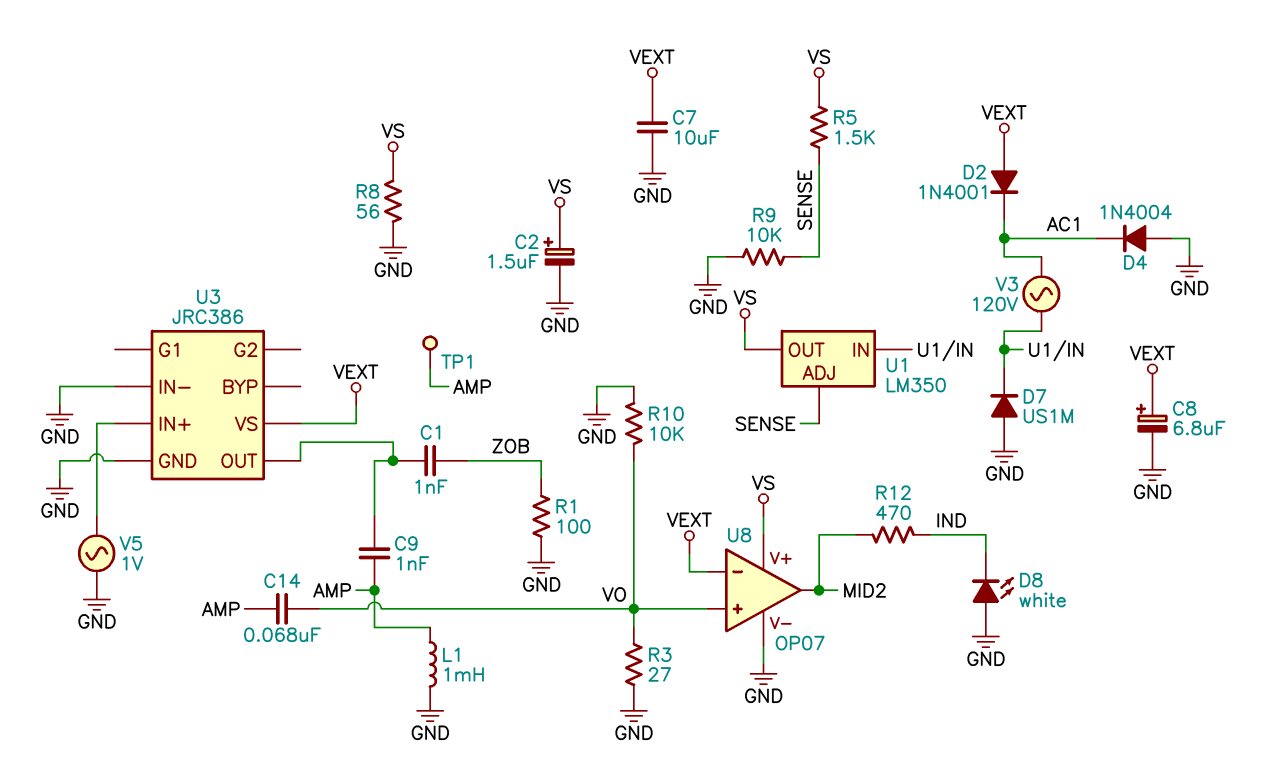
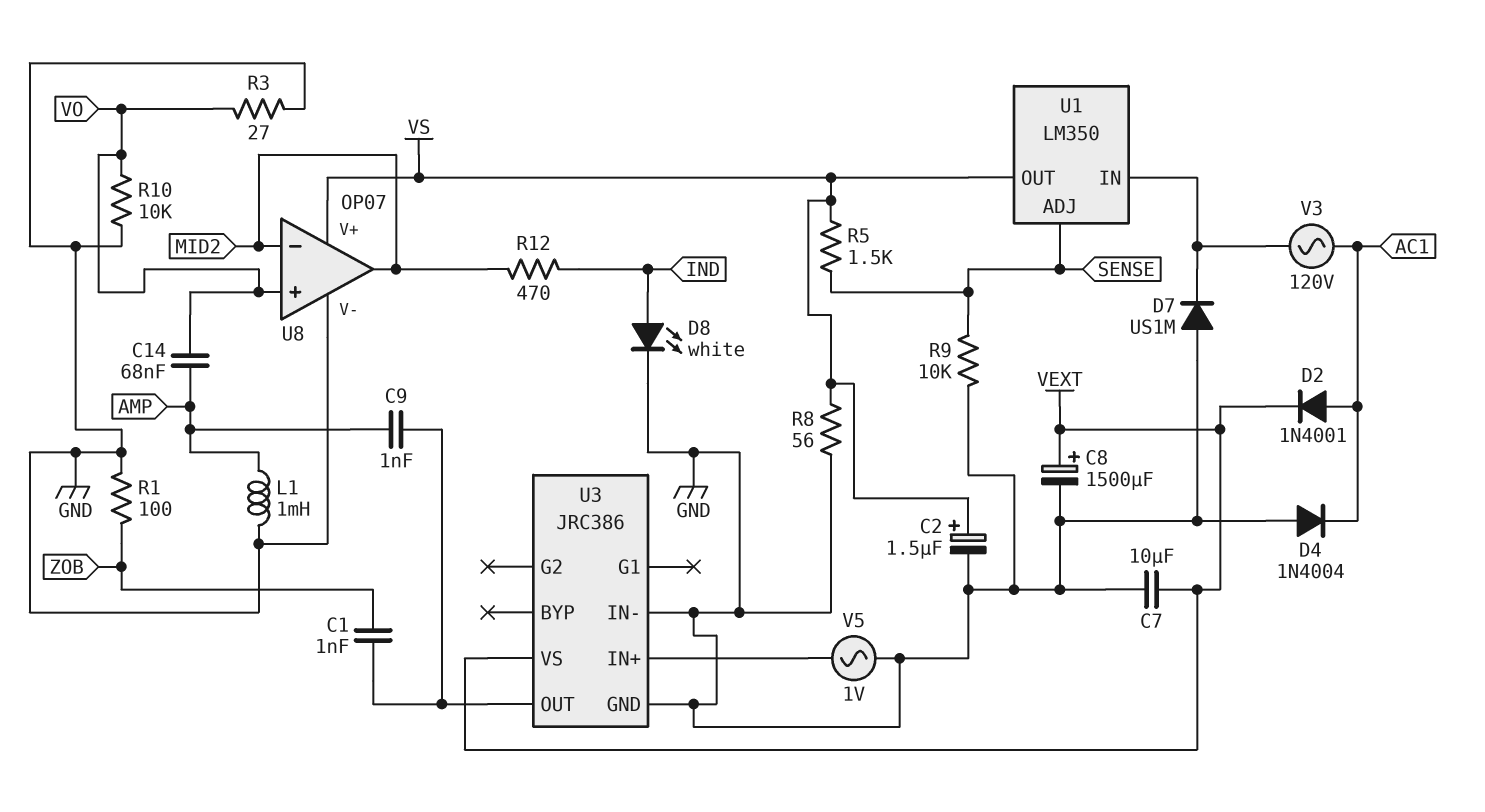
C8: 6.8uF (plus VEXT, minus GND) -> 1500uF (plus VEXT, minus GND)
D2: diode 1N4001 (A VEXT, K AC1) -> diode 1N4001 (A AC1, K VEXT)
D8: LED white (A GND, K IND) -> LED white (A IND, K GND)
TP1: test point (AMP) -> none
U8 pin in-: VEXT -> MID2

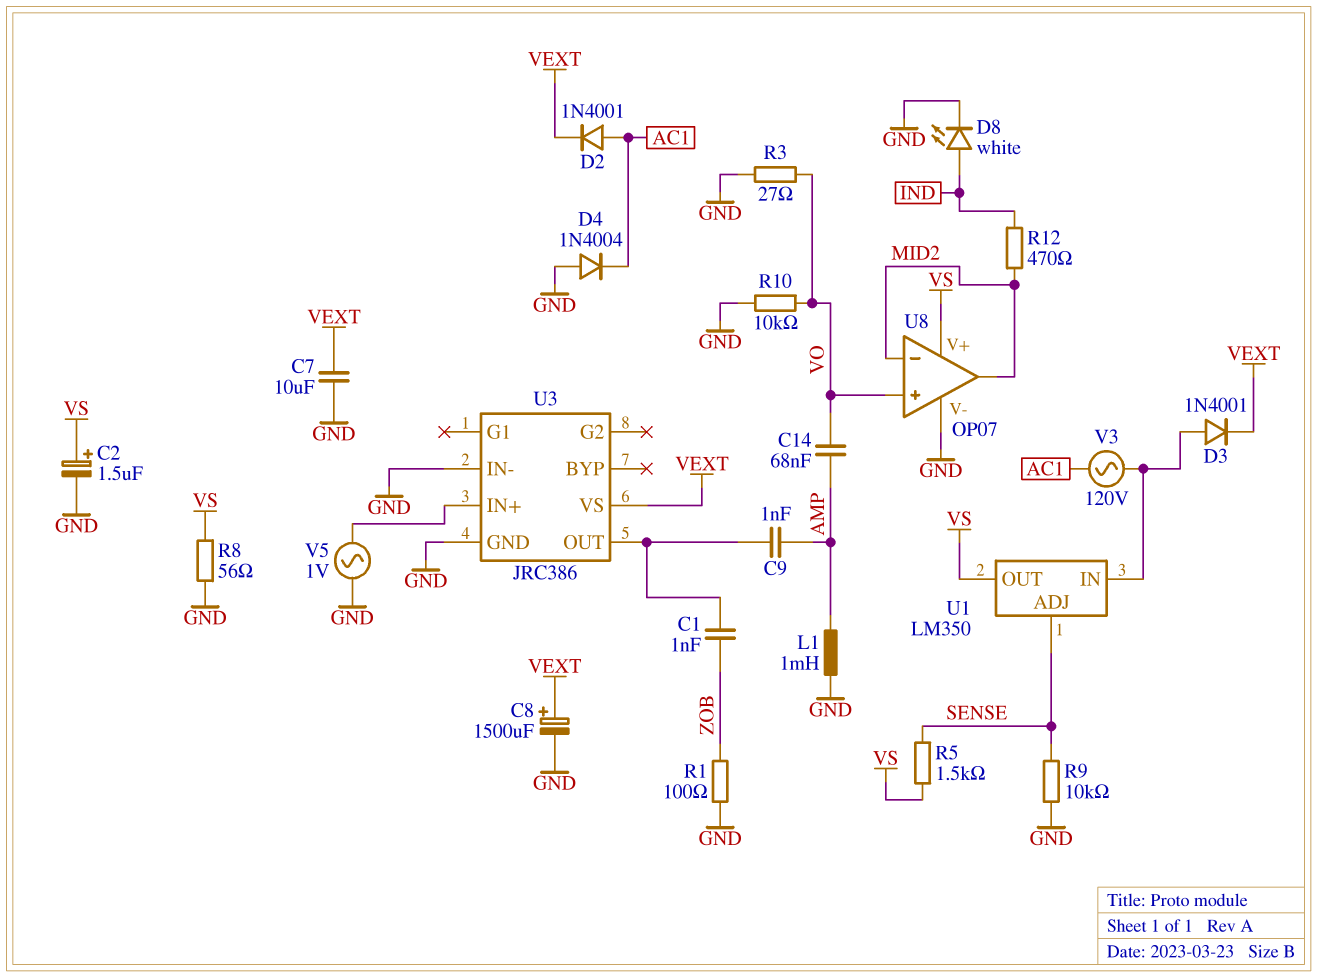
D3: none -> diode 1N4001 (A U1/IN, K VEXT)
D7: diode US1M (A GND, K U1/IN) -> none

